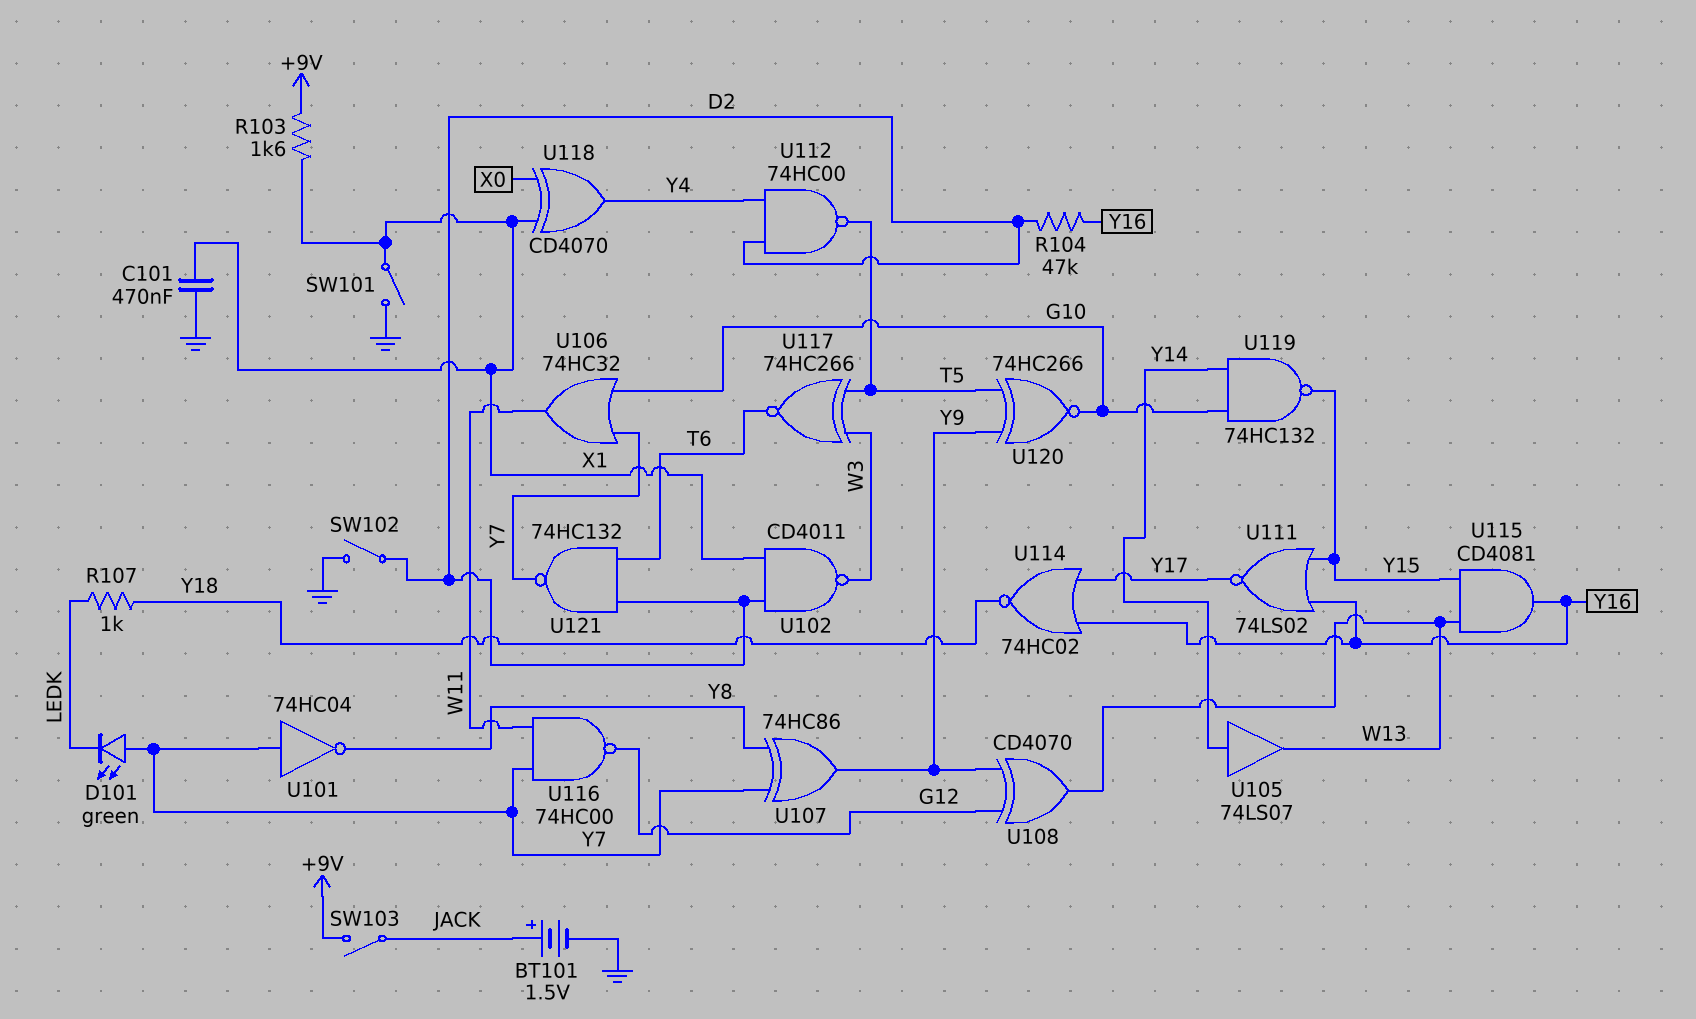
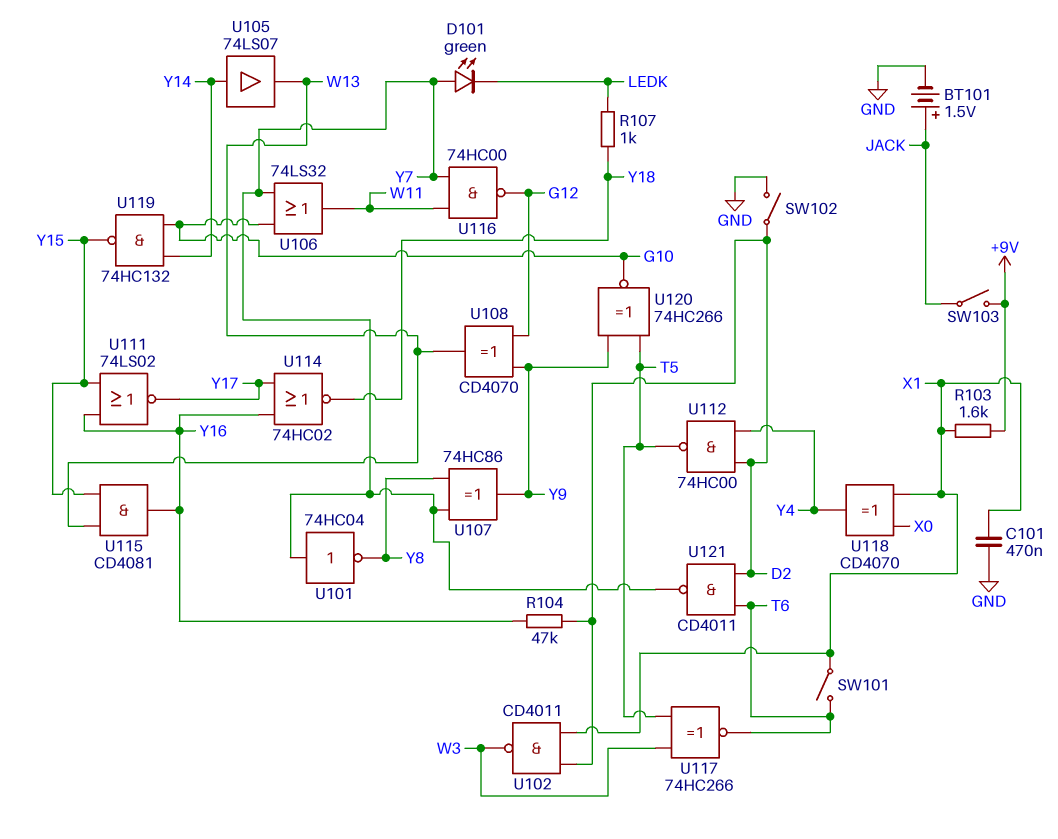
SW101: switch (GND, X1) -> switch (T6, X1)
U106: OR 74HC32 (in G10, in Y7, out W11) -> OR 74LS32 (in G10, in Y7, out W11)
U121: NAND 74HC132 (in D2, in T6, out Y7) -> NAND CD4011 (in D2, in T6, out Y7)

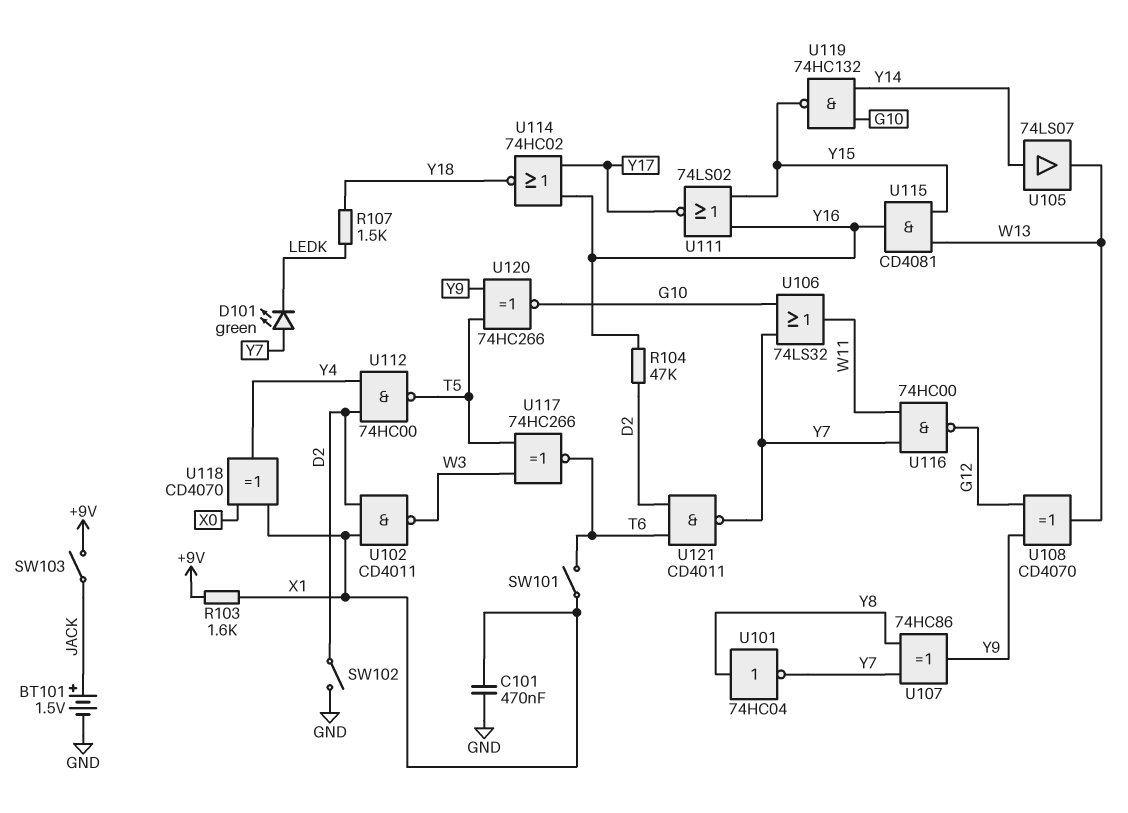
R107: 1k (LEDK, Y18) -> 1.5k (LEDK, Y18)
U101: NOT 74HC04 (in Y7, out Y8) -> NOT 74HC04 (in Y8, out Y7)

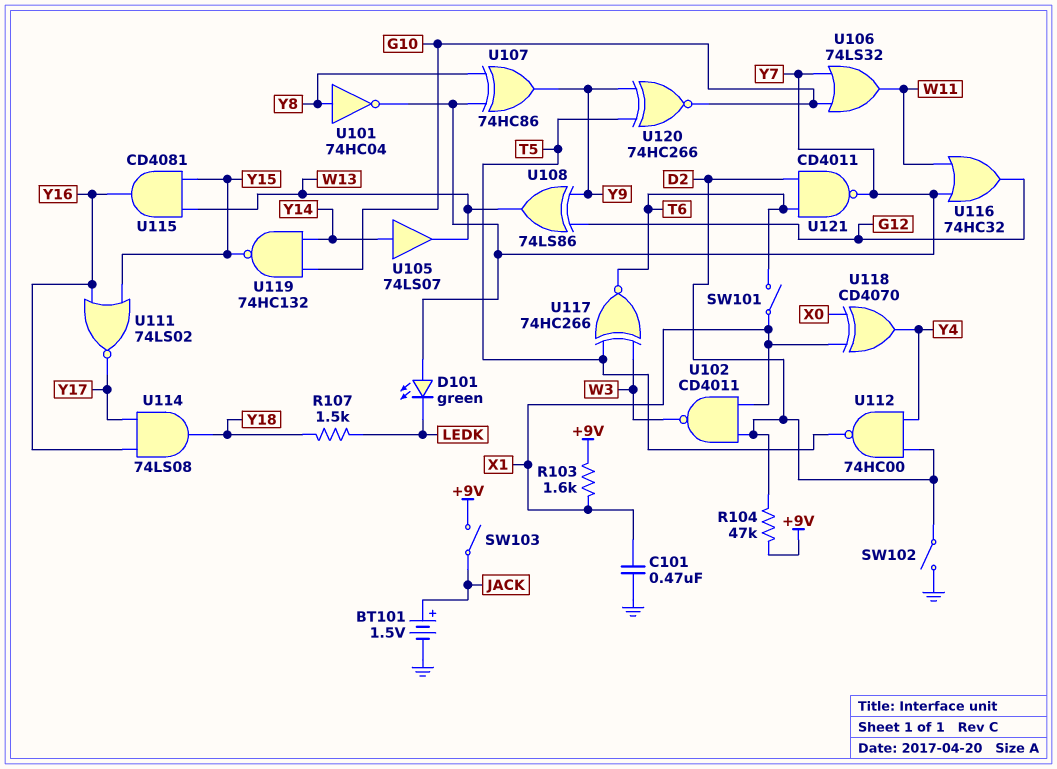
R104: 47k (D2, Y16) -> 47k (+9V, D2)
U108: XOR CD4070 (in G12, in Y9, out W13) -> XOR 74LS86 (in G12, in Y9, out W13)
U114: NOR 74HC02 (in Y16, in Y17, out Y18) -> AND 74LS08 (in Y16, in Y17, out Y18)
U116: NAND 74HC00 (in W11, in Y7, out G12) -> OR 74HC32 (in W11, in Y7, out G12)

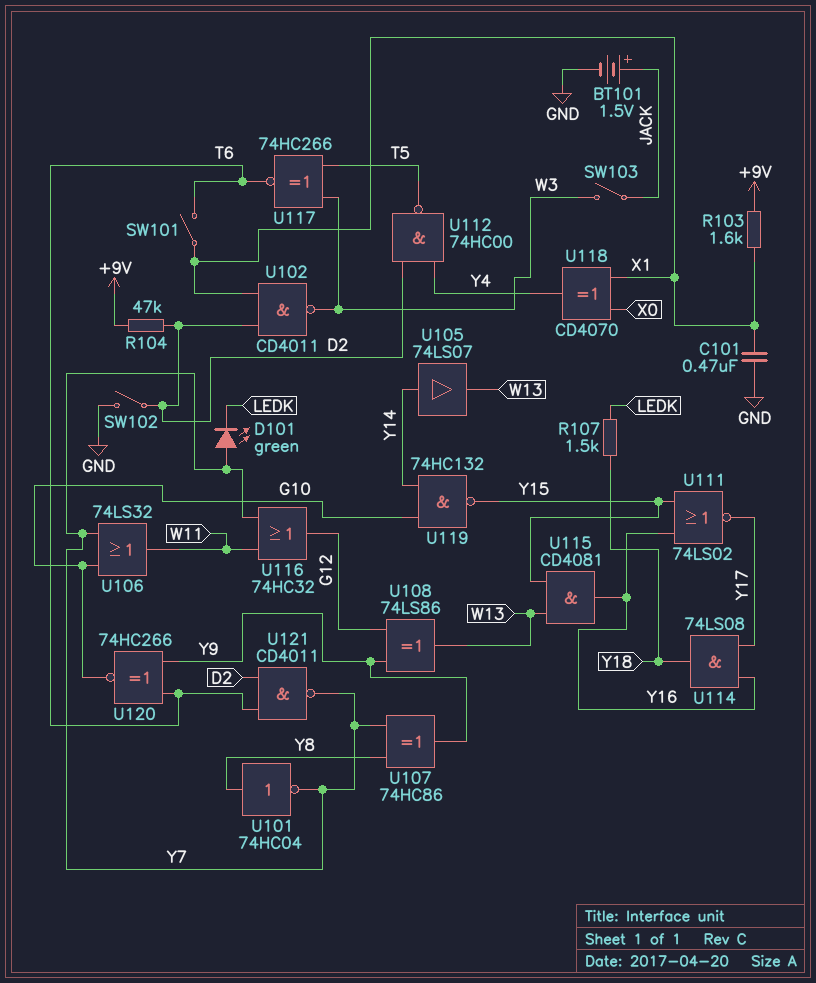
SW103: switch (+9V, JACK) -> switch (JACK, W3)
U120: XNOR 74HC266 (in T5, in Y9, out G10) -> XNOR 74HC266 (in T6, in Y9, out G10)

